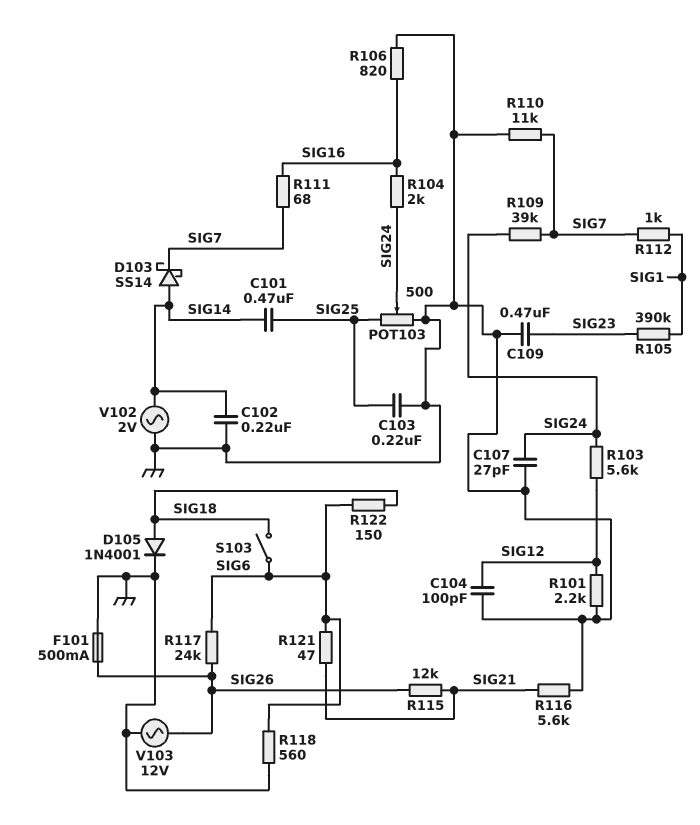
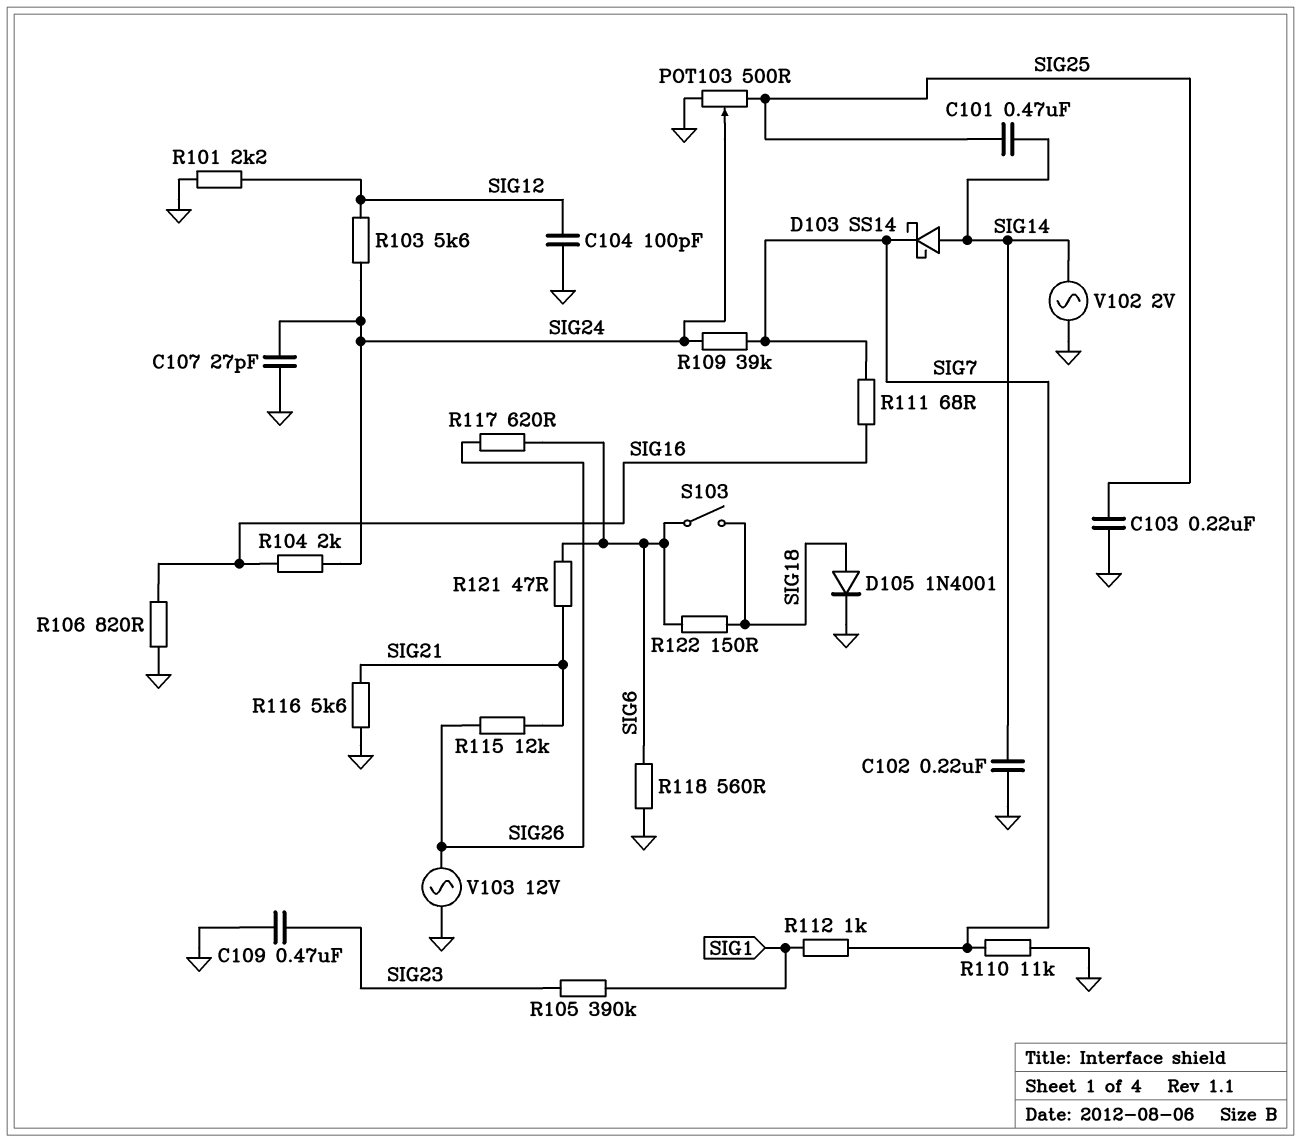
F101: 500mA (GND, SIG26) -> none
R117: 24k (SIG6, SIG26) -> 620 (SIG6, SIG26)

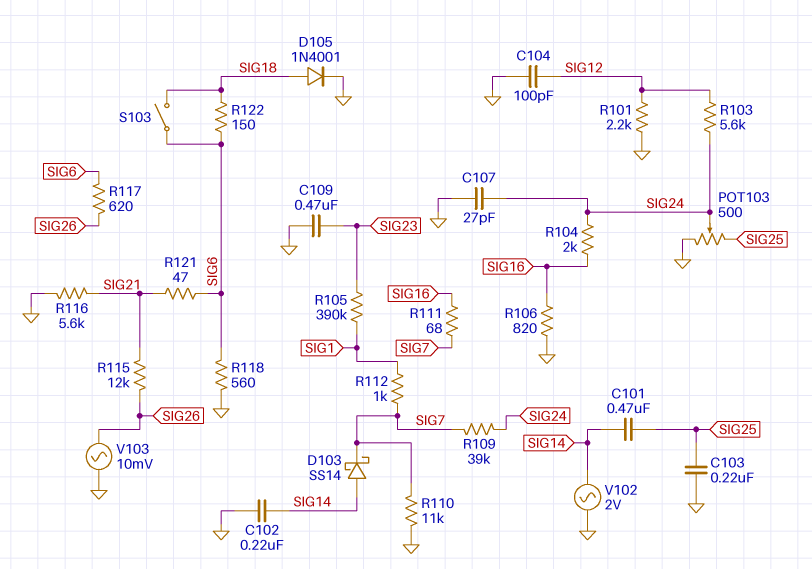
V103: AC 12V (GND, SIG26) -> AC 10mV (GND, SIG26)

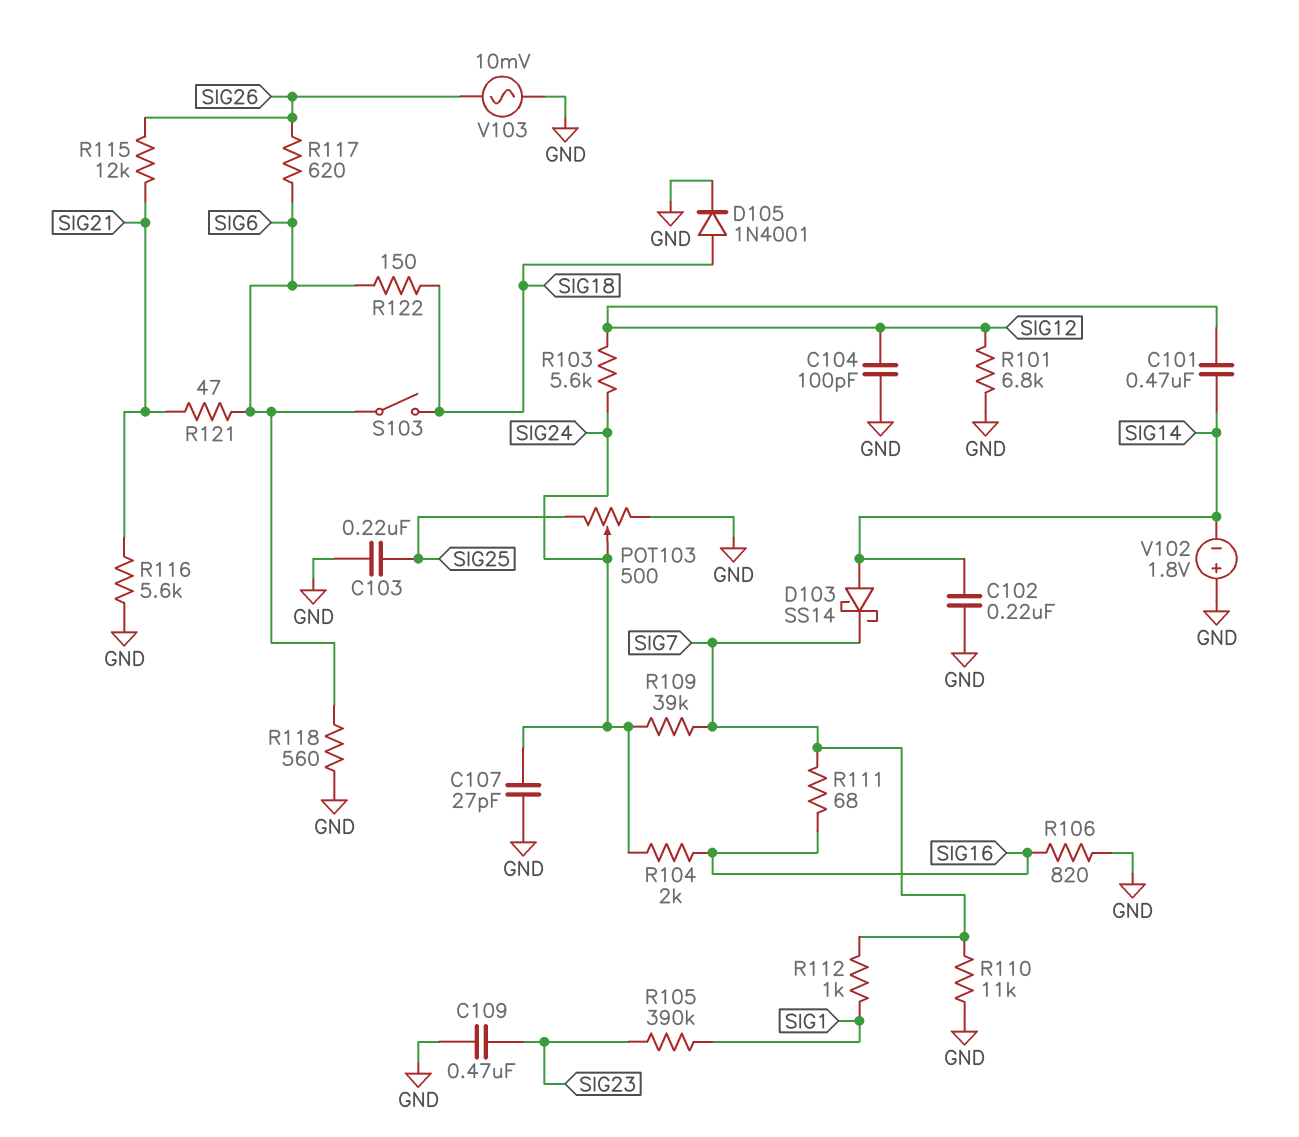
C101: 470nF (SIG14, SIG25) -> 470nF (SIG12, SIG14)
R101: 2.2k (GND, SIG12) -> 6.8k (GND, SIG12)
V102: AC 2V (GND, SIG14) -> 1.8V (plus GND, minus SIG14)

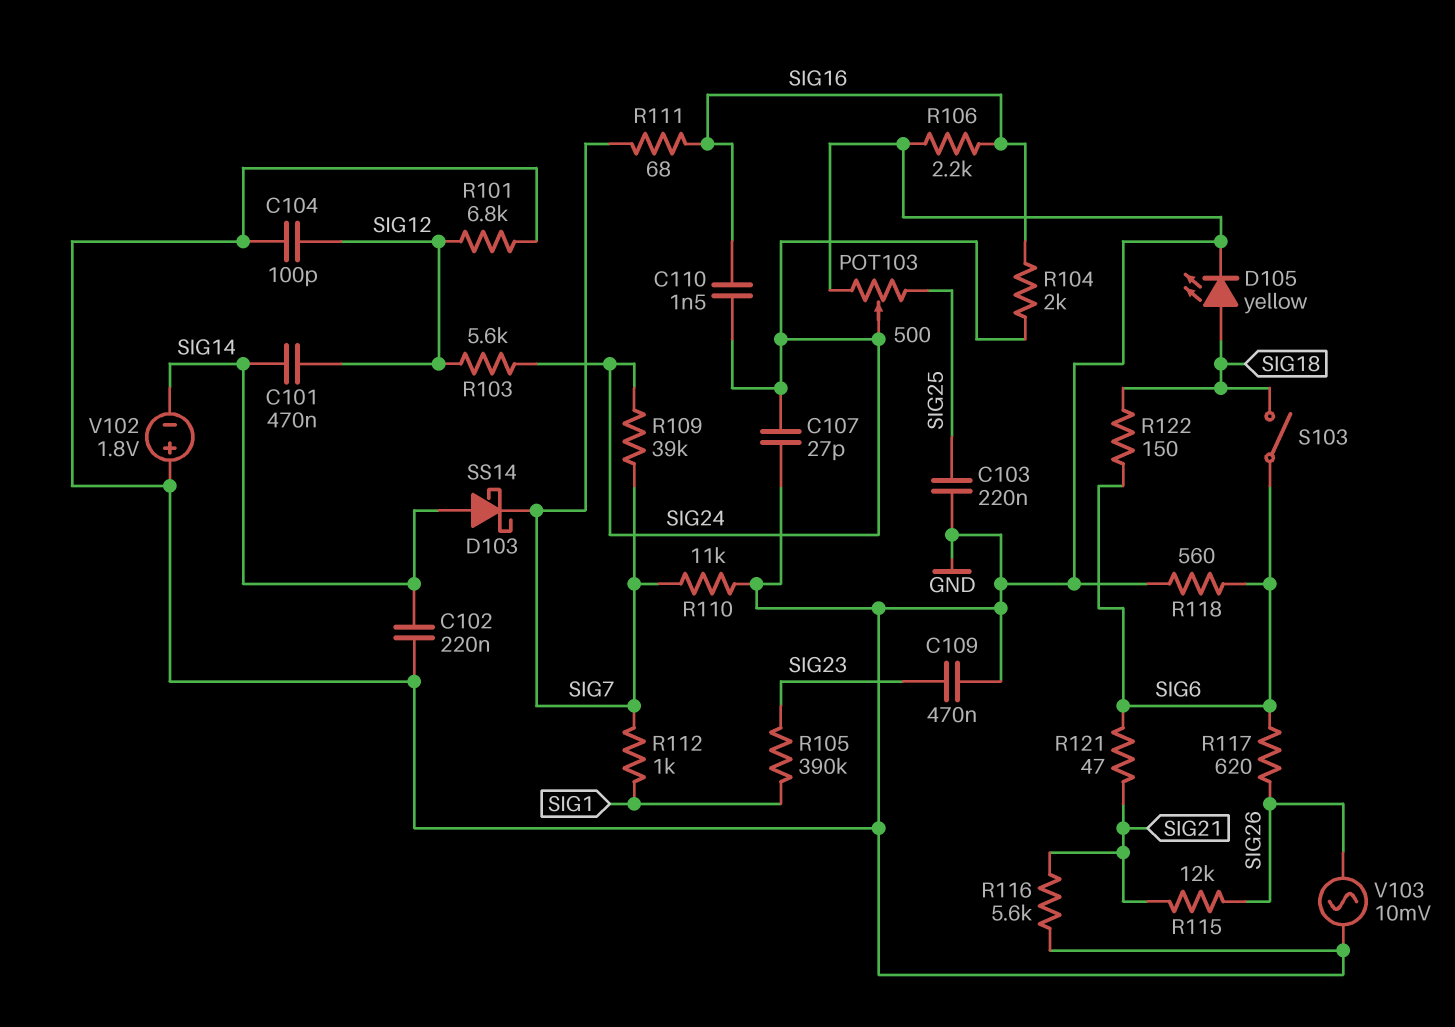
C110: none -> 1.5nF (SIG16, SIG24)
D105: diode 1N4001 (A SIG18, K GND) -> LED yellow (A SIG18, K GND)
R106: 820 (GND, SIG16) -> 2.2k (GND, SIG16)

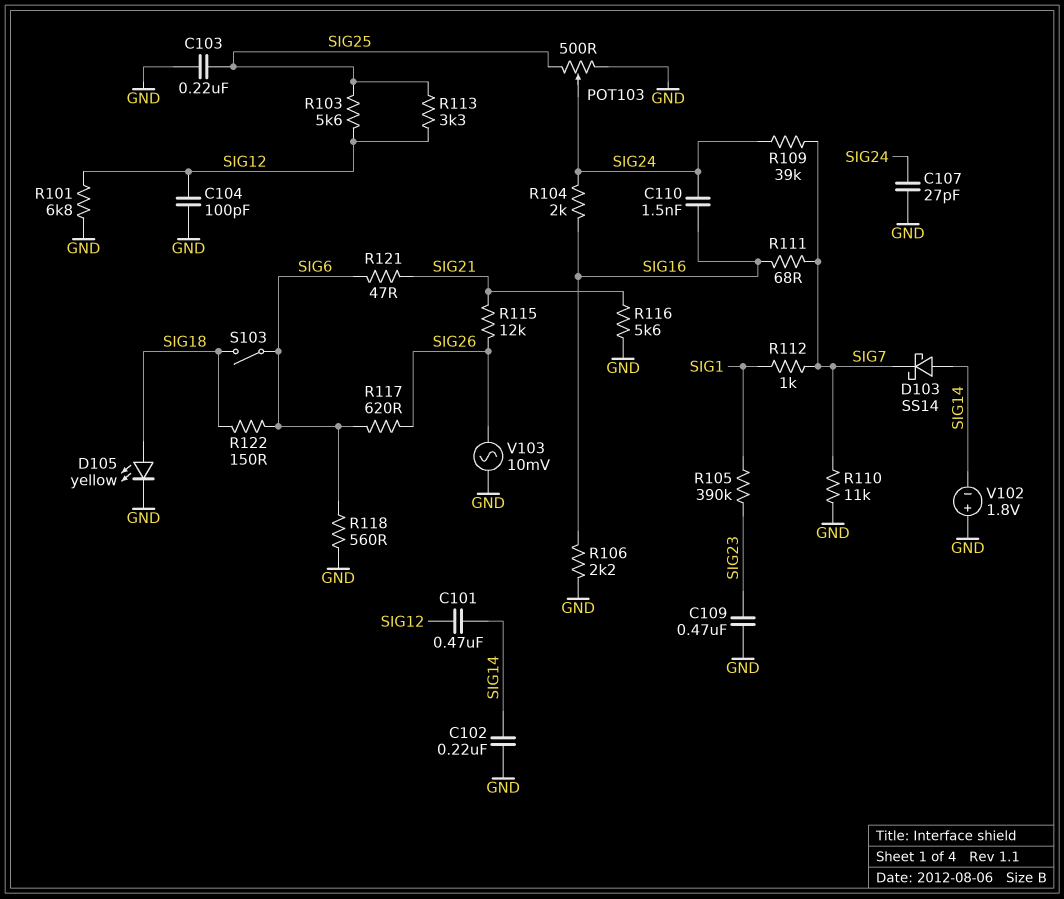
R103: 5.6k (SIG12, SIG24) -> 5.6k (SIG12, SIG25)
R113: none -> 3.3k (SIG12, SIG25)

